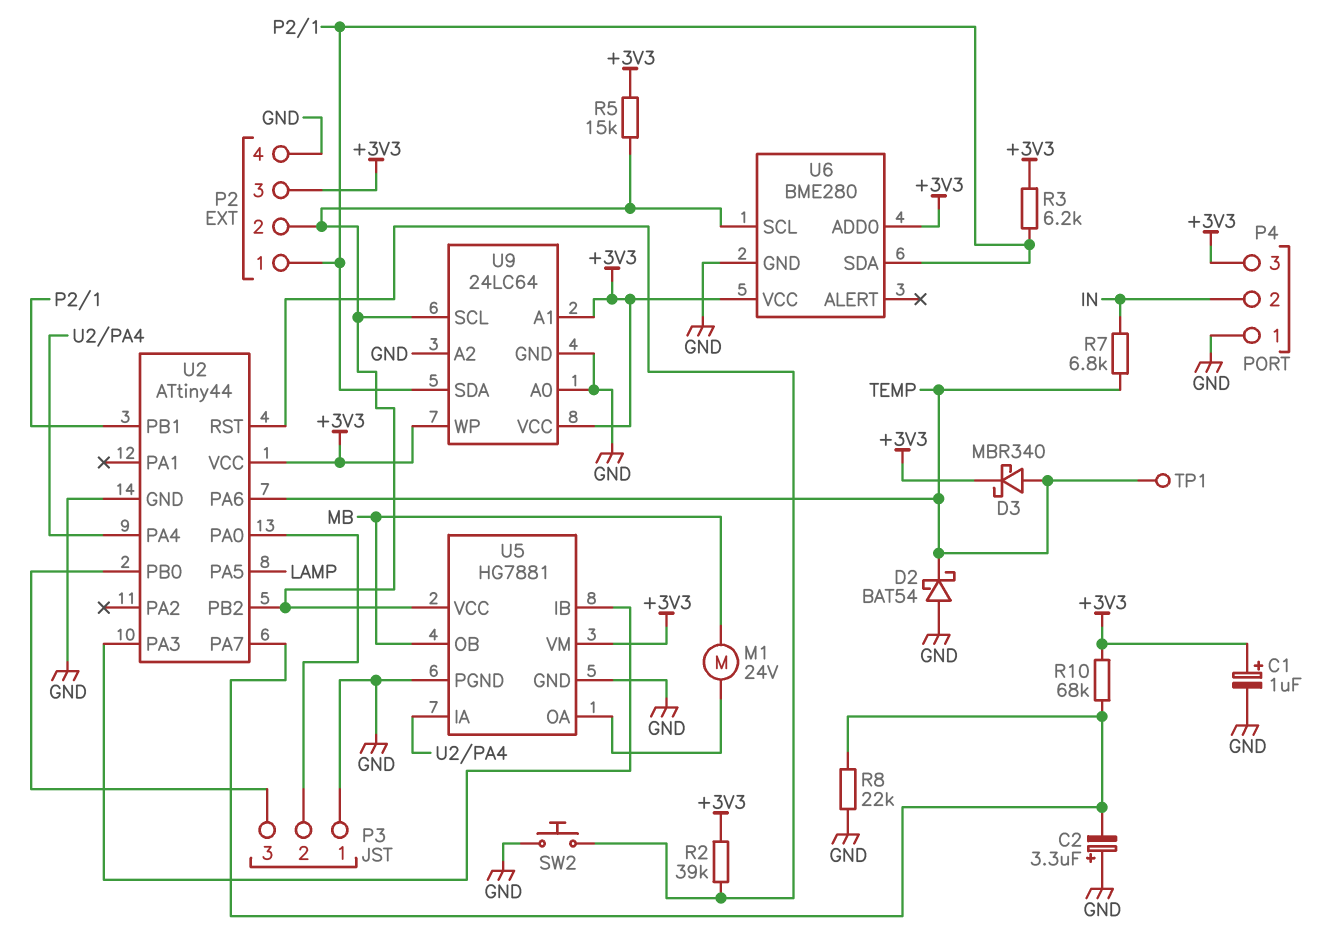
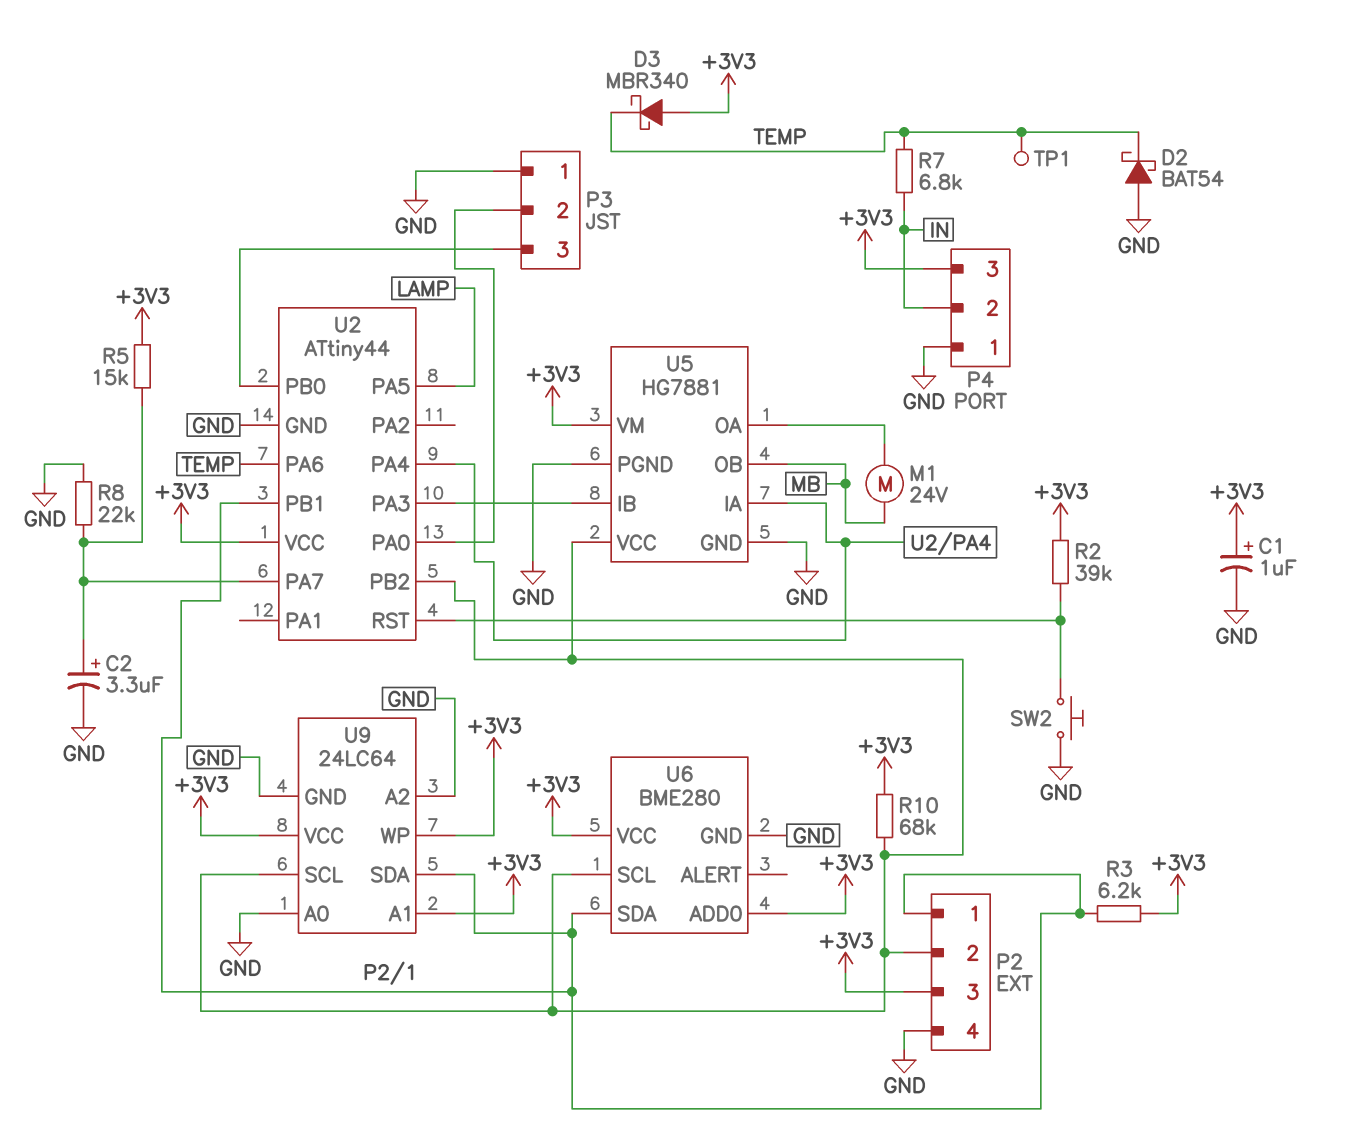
C2: 3.3uF (plus GND, minus U2/PA7) -> 3.3uF (plus U2/PA7, minus GND)
D3: schottky MBR340 (A TEMP, K +3V3) -> schottky MBR340 (A +3V3, K TEMP)
R5: 15k (+3V3, P2/2) -> 15k (+3V3, U2/PA7)
R10: 68k (+3V3, U2/PA7) -> 68k (+3V3, P2/2)

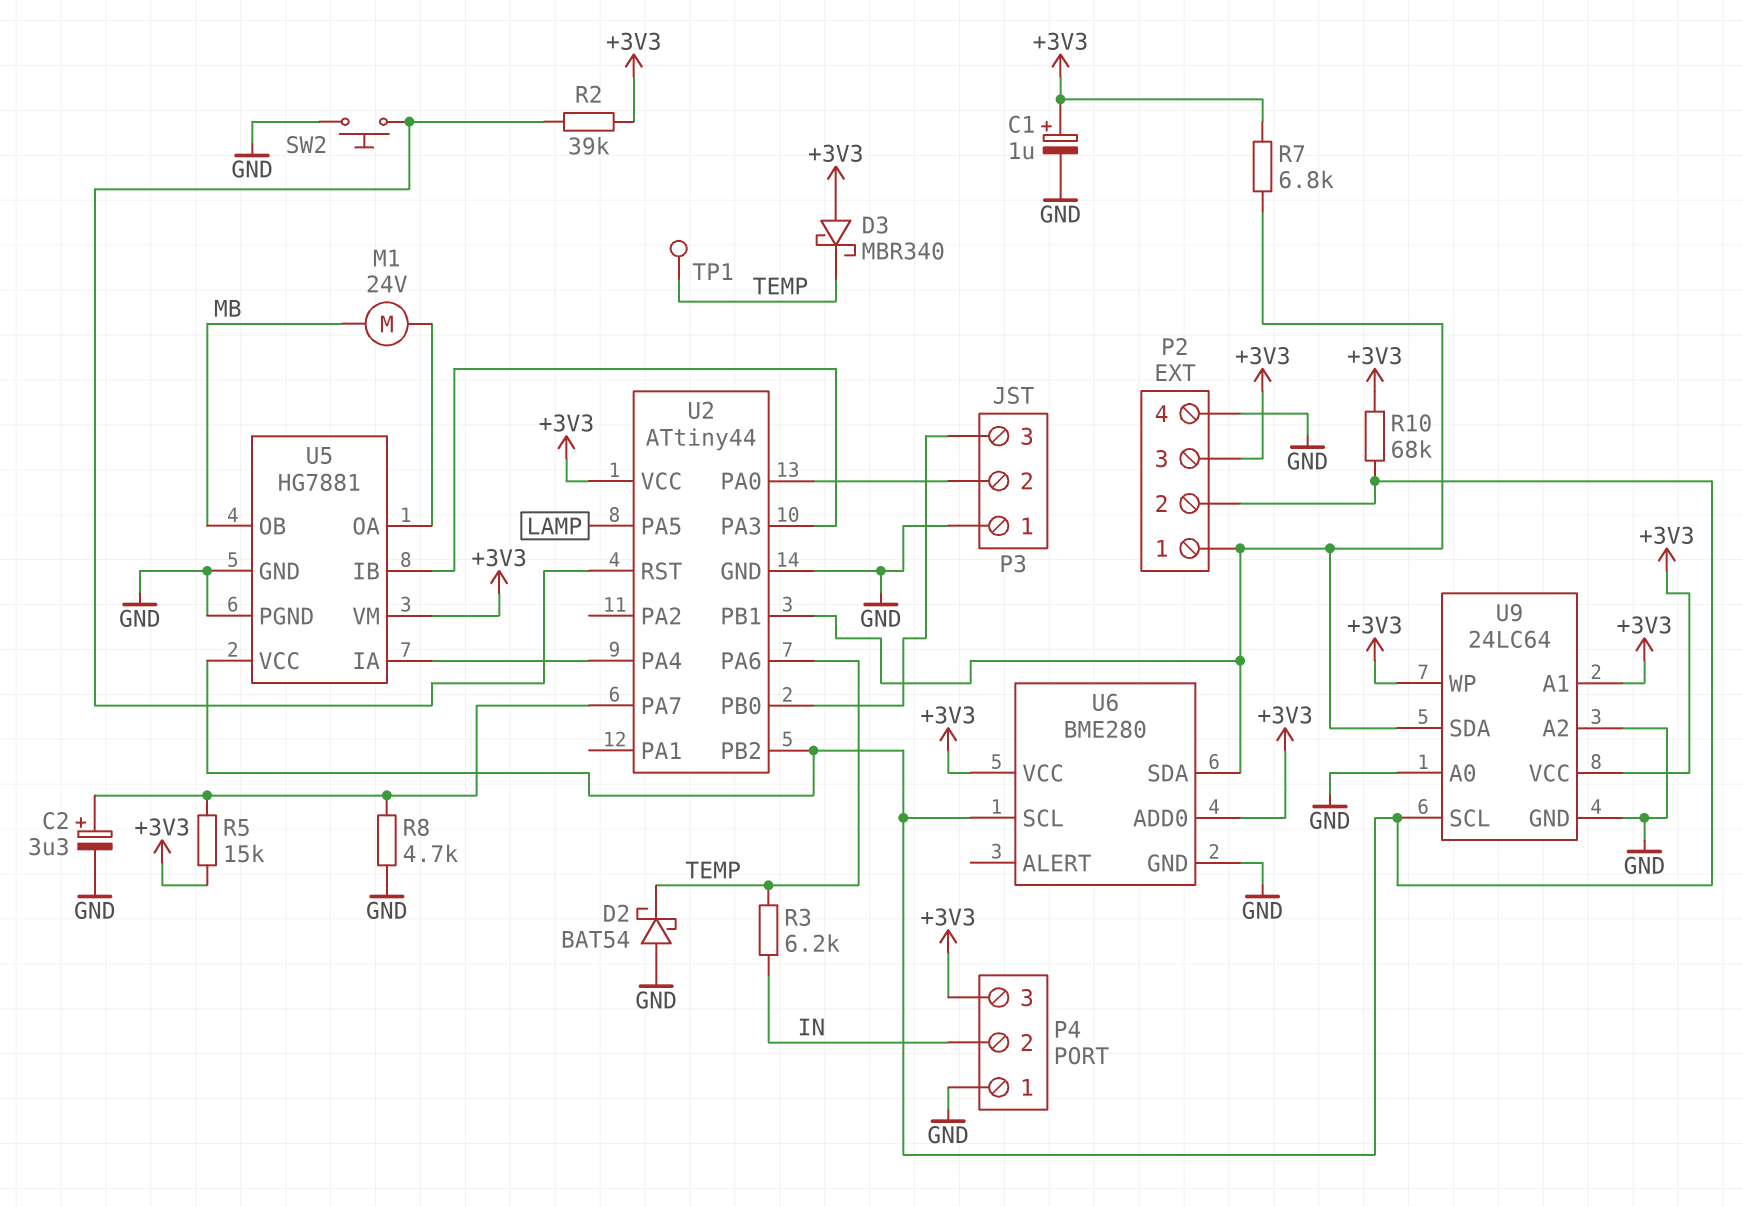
R3: 6.2k (+3V3, P2/1) -> 6.2k (IN, TEMP)
R7: 6.8k (IN, TEMP) -> 6.8k (+3V3, P2/1)
R8: 22k (GND, U2/PA7) -> 4.7k (GND, U2/PA7)

